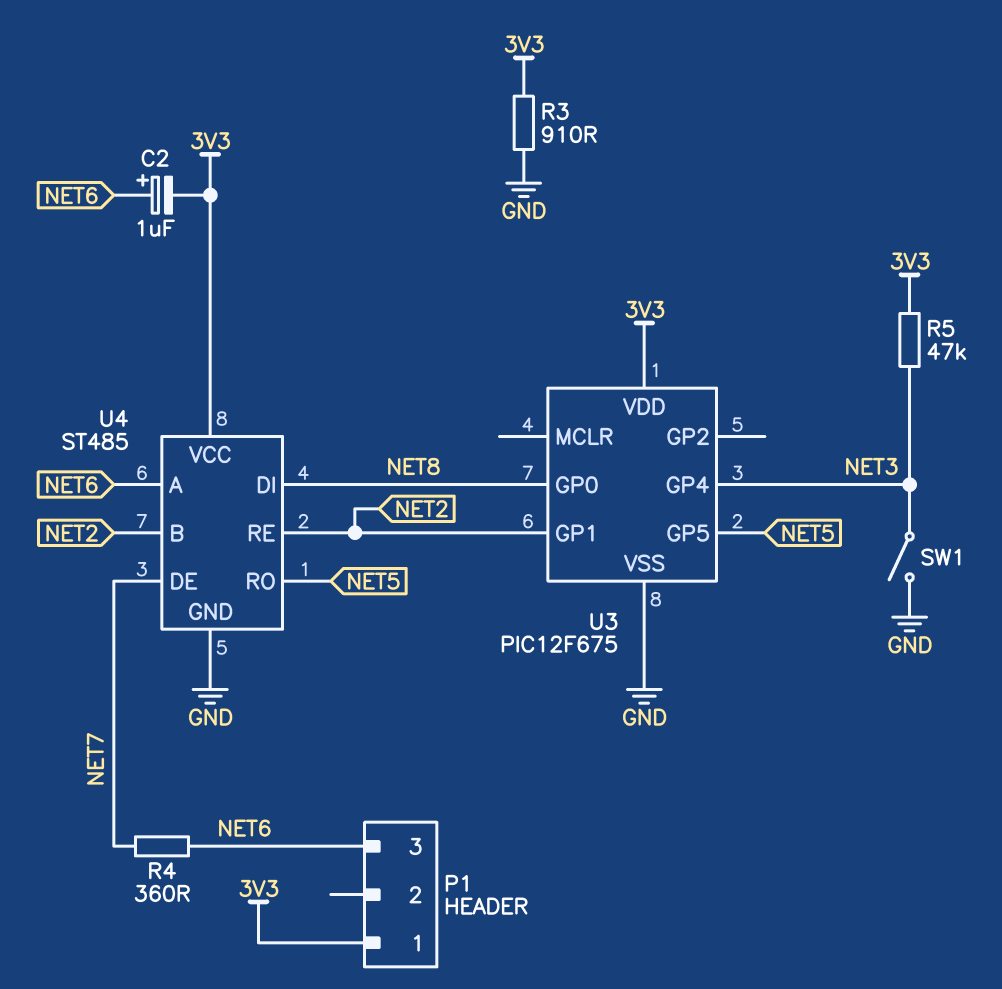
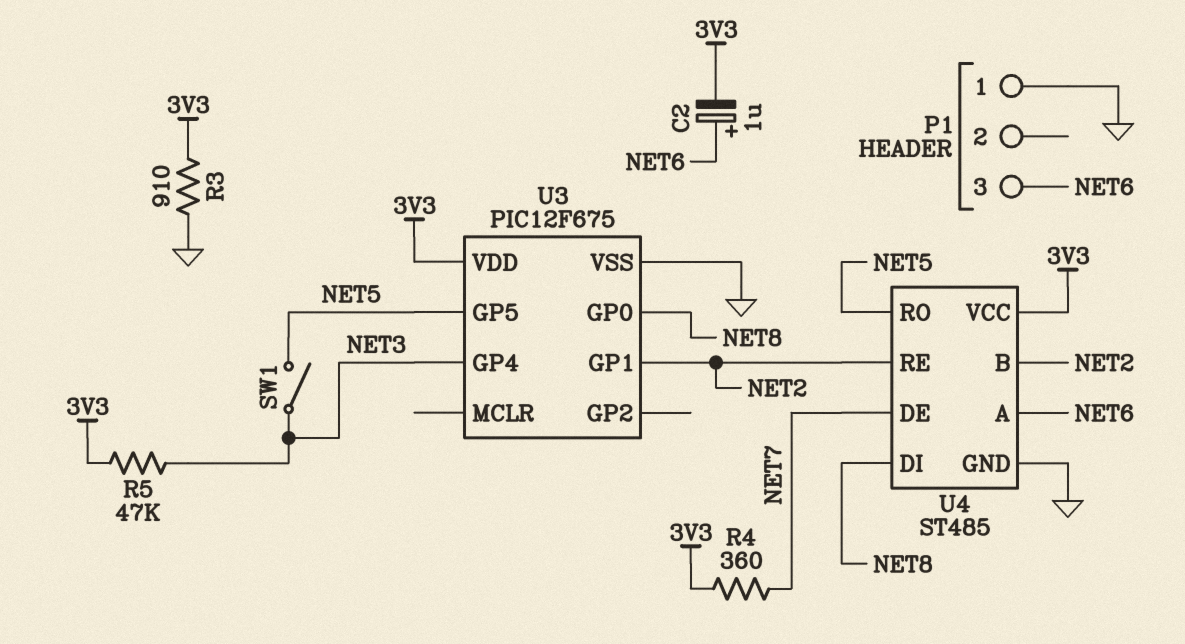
P1 pin 1: 3V3 -> GND
R4: 360 (NET6, NET7) -> 360 (3V3, NET7)
SW1: switch (GND, NET3) -> switch (NET3, NET5)

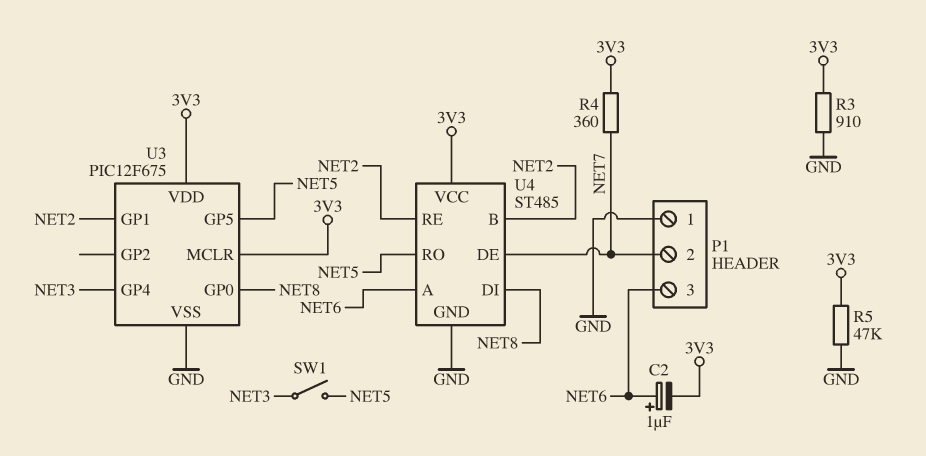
P1 pin 2: none -> NET7
R5: 47k (3V3, NET3) -> 47k (3V3, GND)
U3 pin MCLR: none -> 3V3

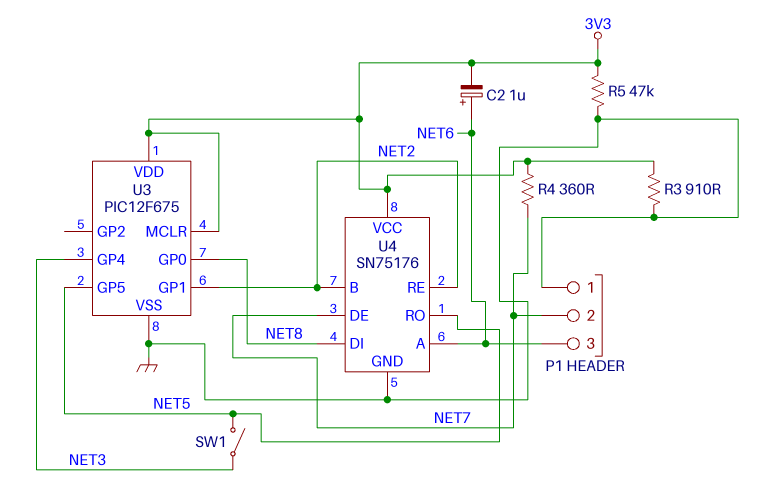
U4: ST485 -> SN75176

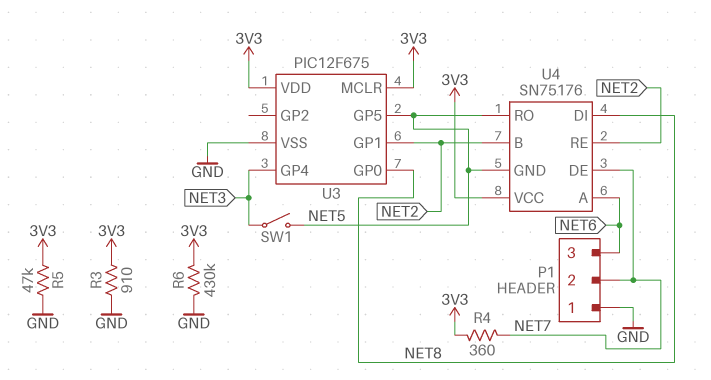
C2: 1uF (plus NET6, minus 3V3) -> none
R6: none -> 430k (3V3, GND)
U4 pin GND: GND -> NET5

